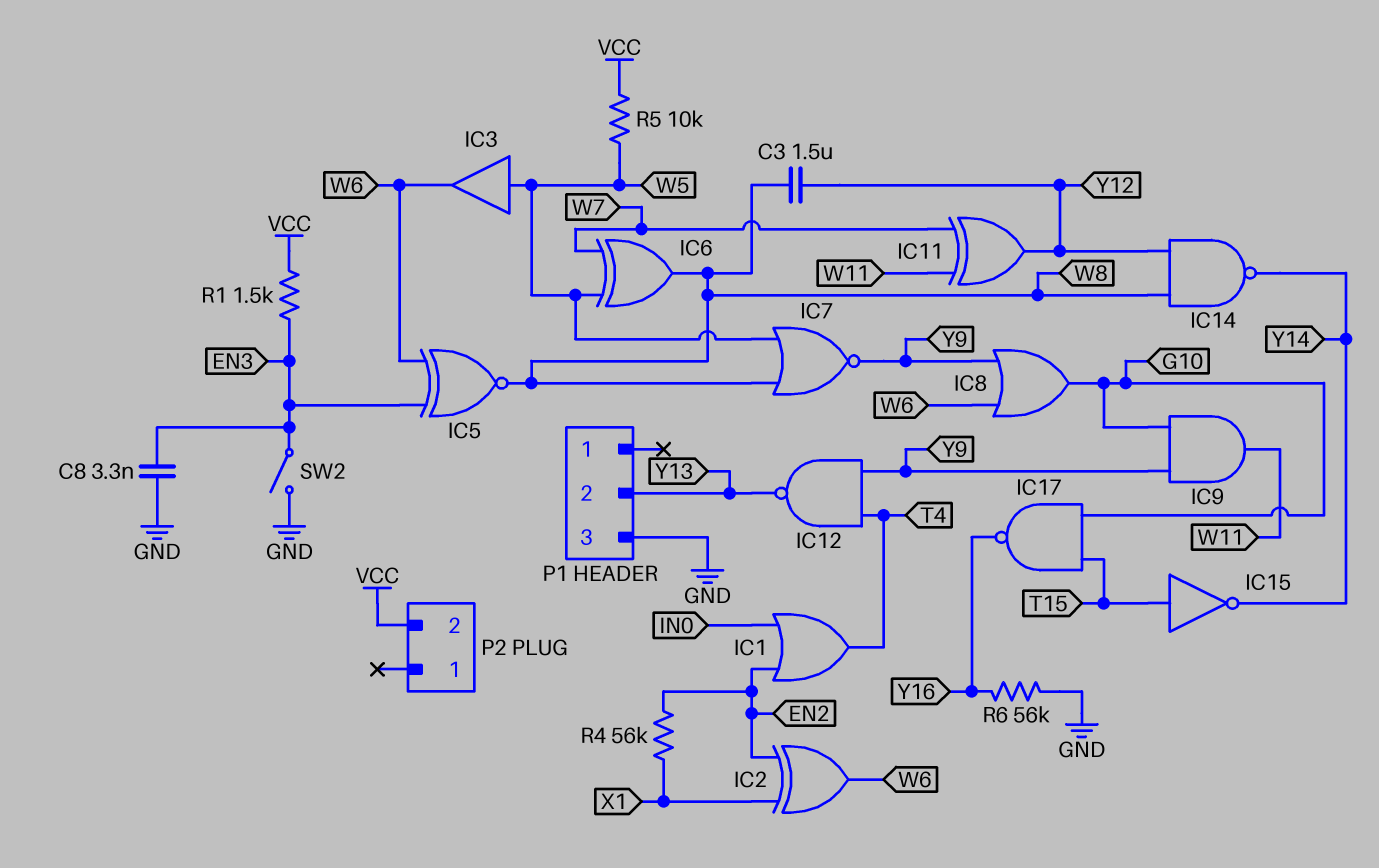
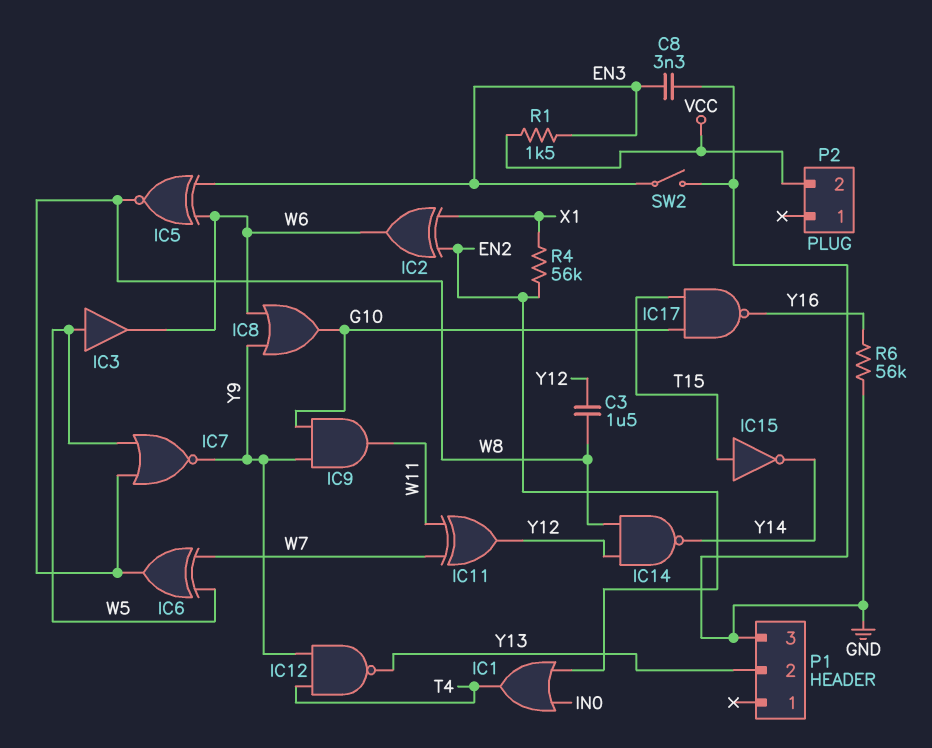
R5: 10k (VCC, W5) -> none

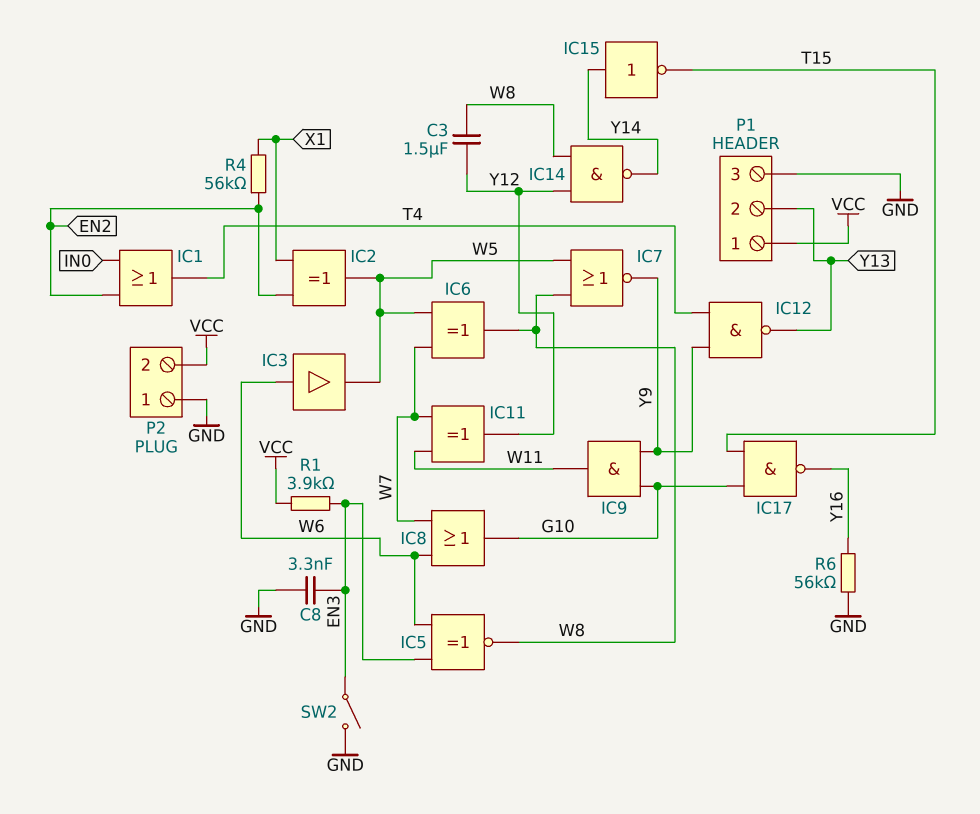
IC2: XOR (in EN2, in X1, out W6) -> XOR (in EN2, in X1, out W5)
IC3: buffer (in W5, out W6) -> buffer (in W6, out W5)
IC8: OR (in W6, in Y9, out G10) -> OR (in W6, in W7, out G10)
IC15: NOT (in T15, out Y14) -> NOT (in Y14, out T15)
P1 pin 1: none -> VCC
P2 pin 1: none -> GND
R1: 1.5k (EN3, VCC) -> 3.9k (EN3, VCC)

